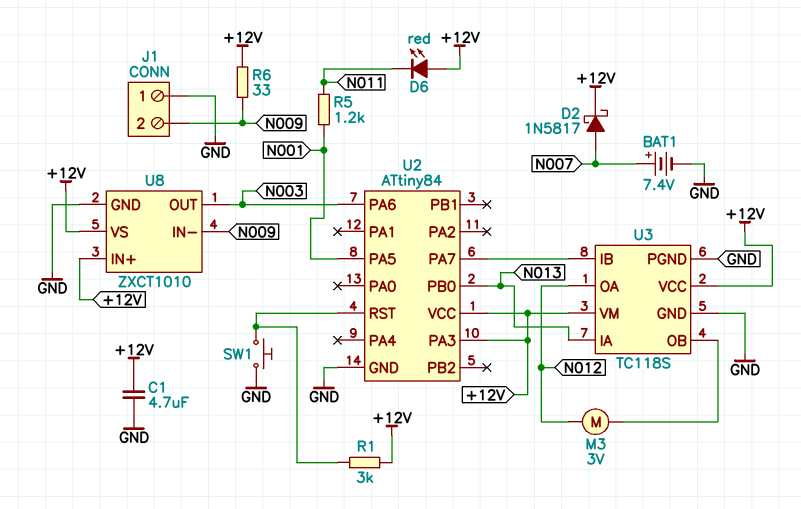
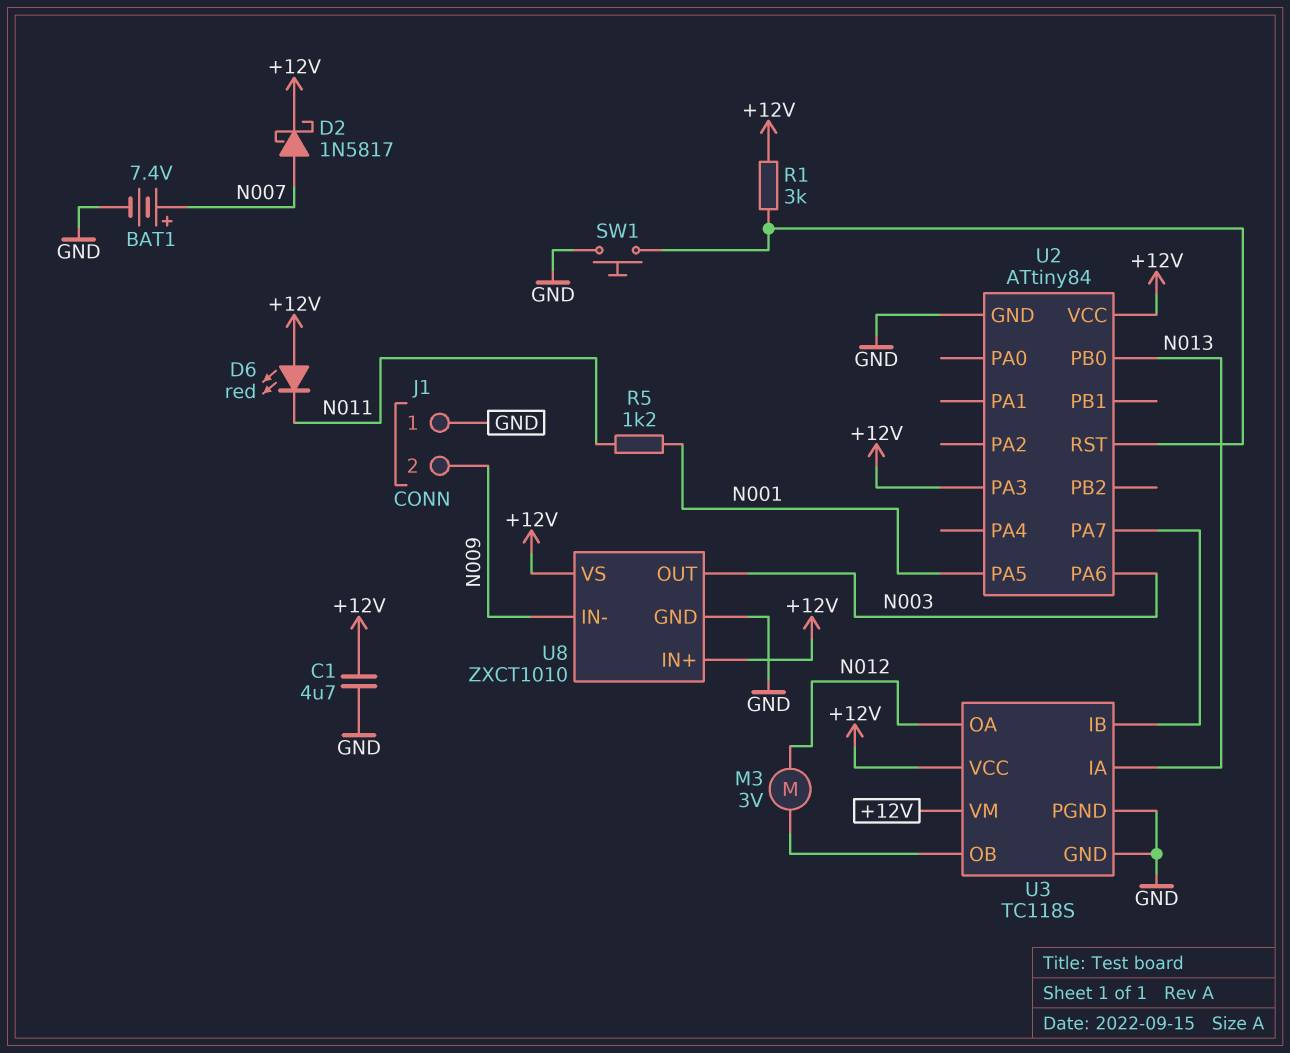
R6: 33 (+12V, N009) -> none

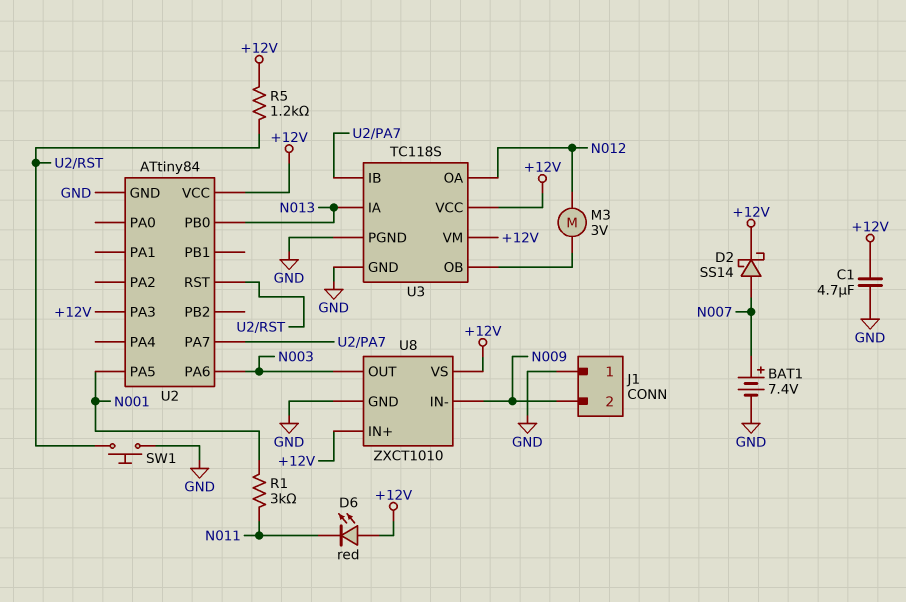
D2: schottky 1N5817 (A N007, K +12V) -> schottky SS14 (A N007, K +12V)
R1: 3k (+12V, U2/RST) -> 3k (N001, N011)
R5: 1.2k (N001, N011) -> 1.2k (+12V, U2/RST)

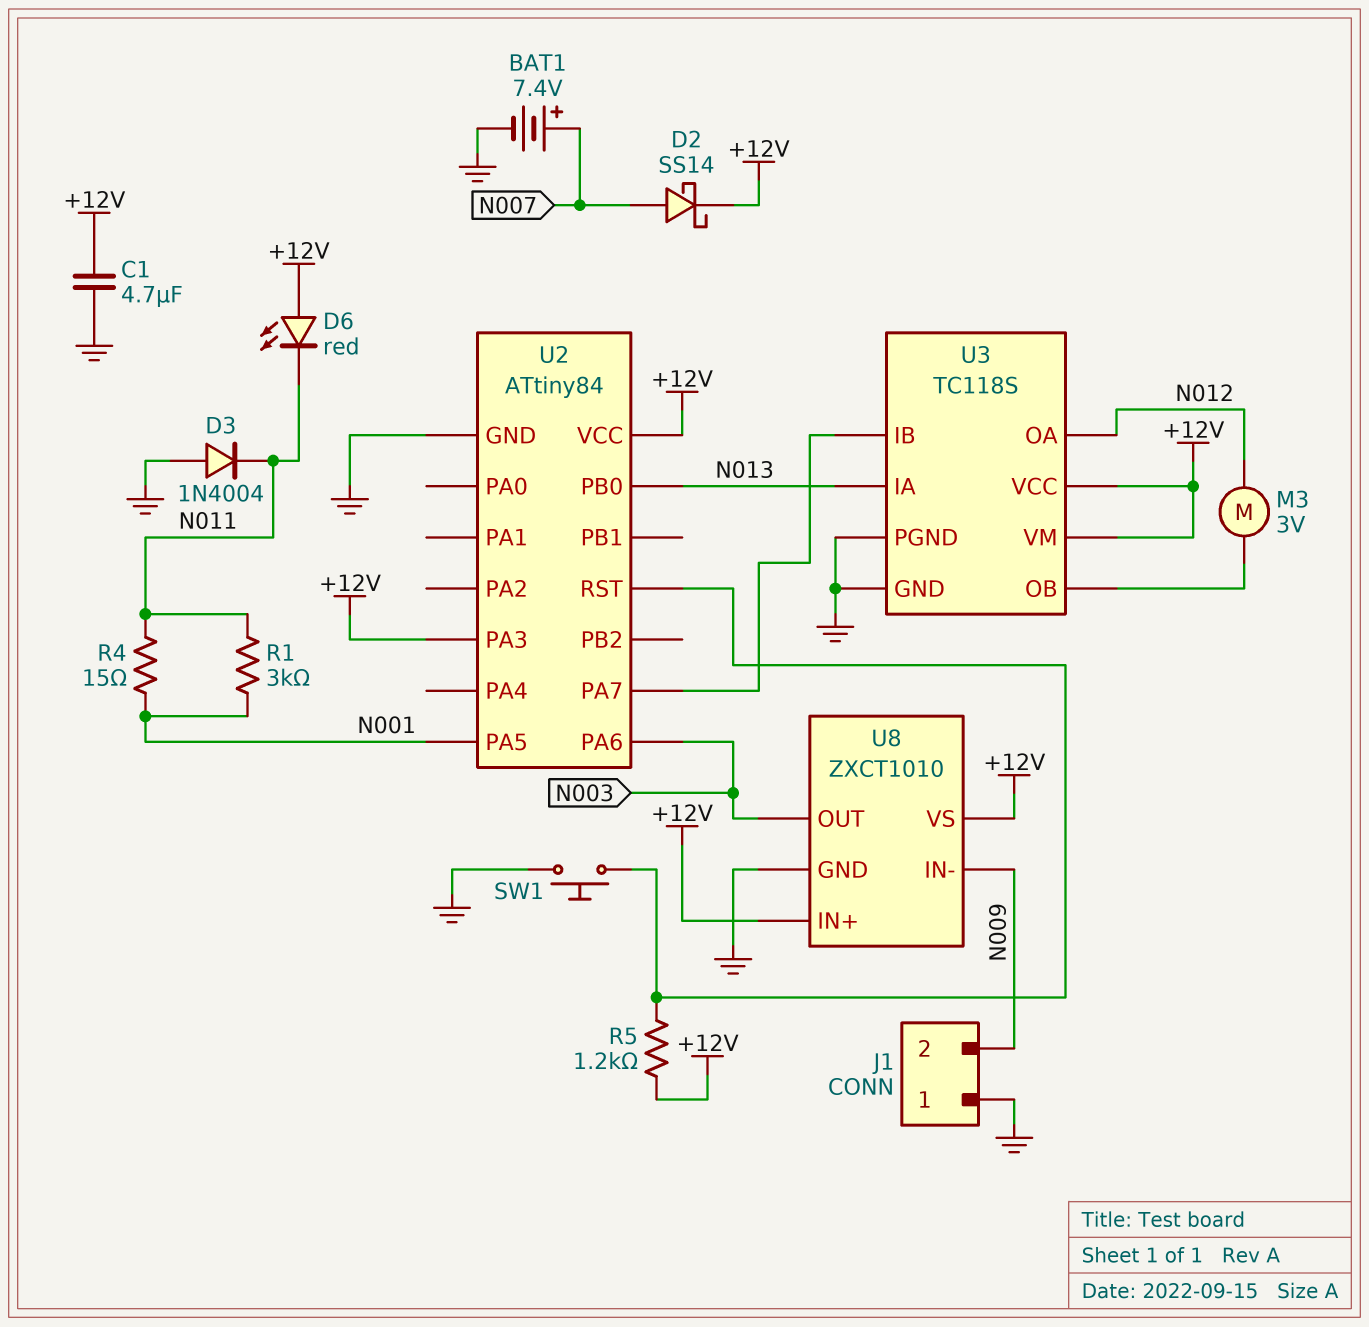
D3: none -> diode 1N4004 (A GND, K N011)
R4: none -> 15 (N001, N011)

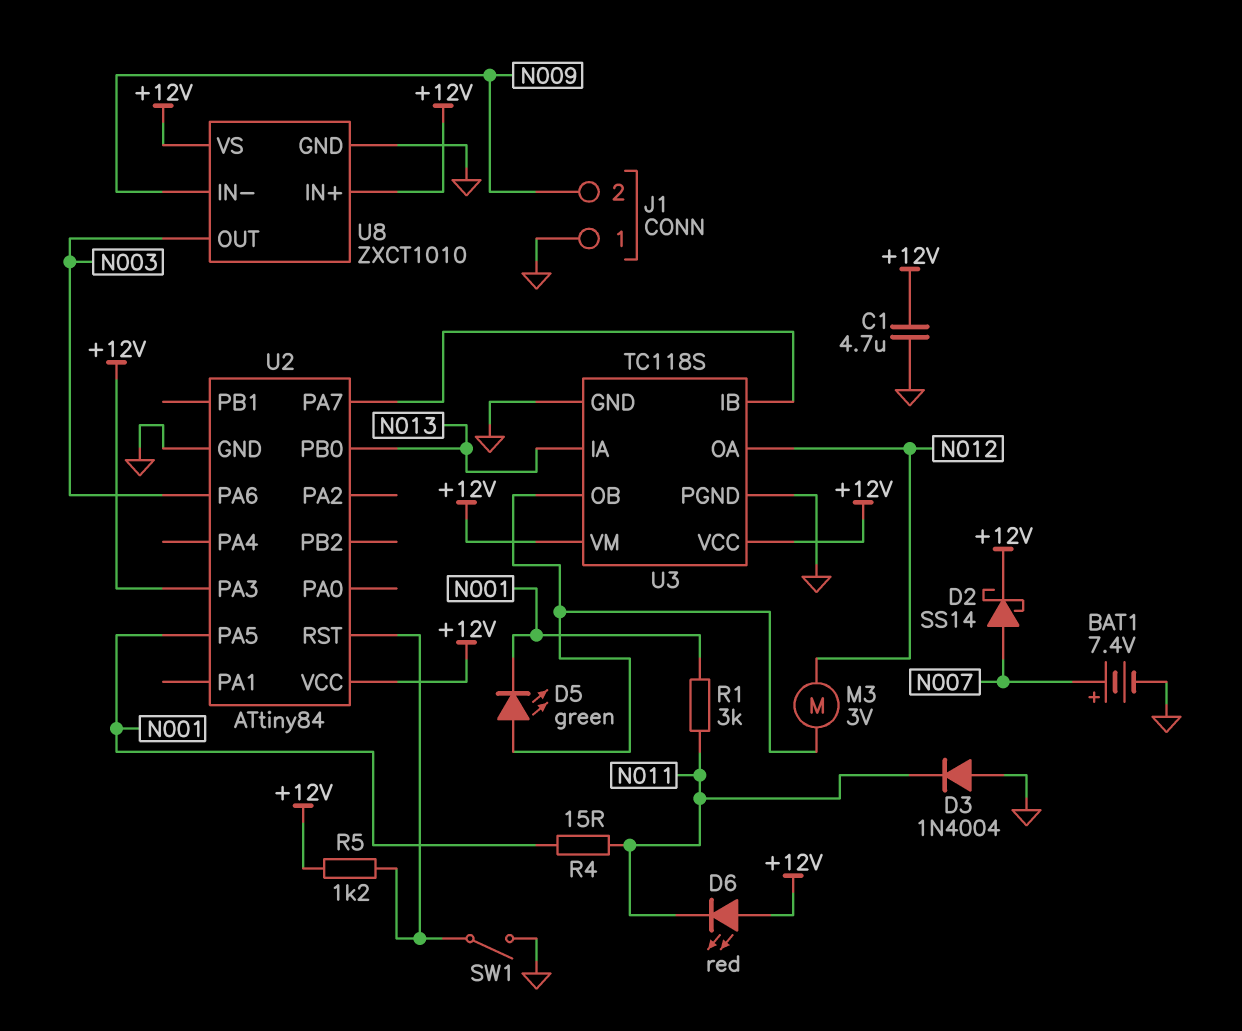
D5: none -> LED green (A U3/OB, K N001)
SW1: button (GND, U2/RST) -> switch (GND, U2/RST)

